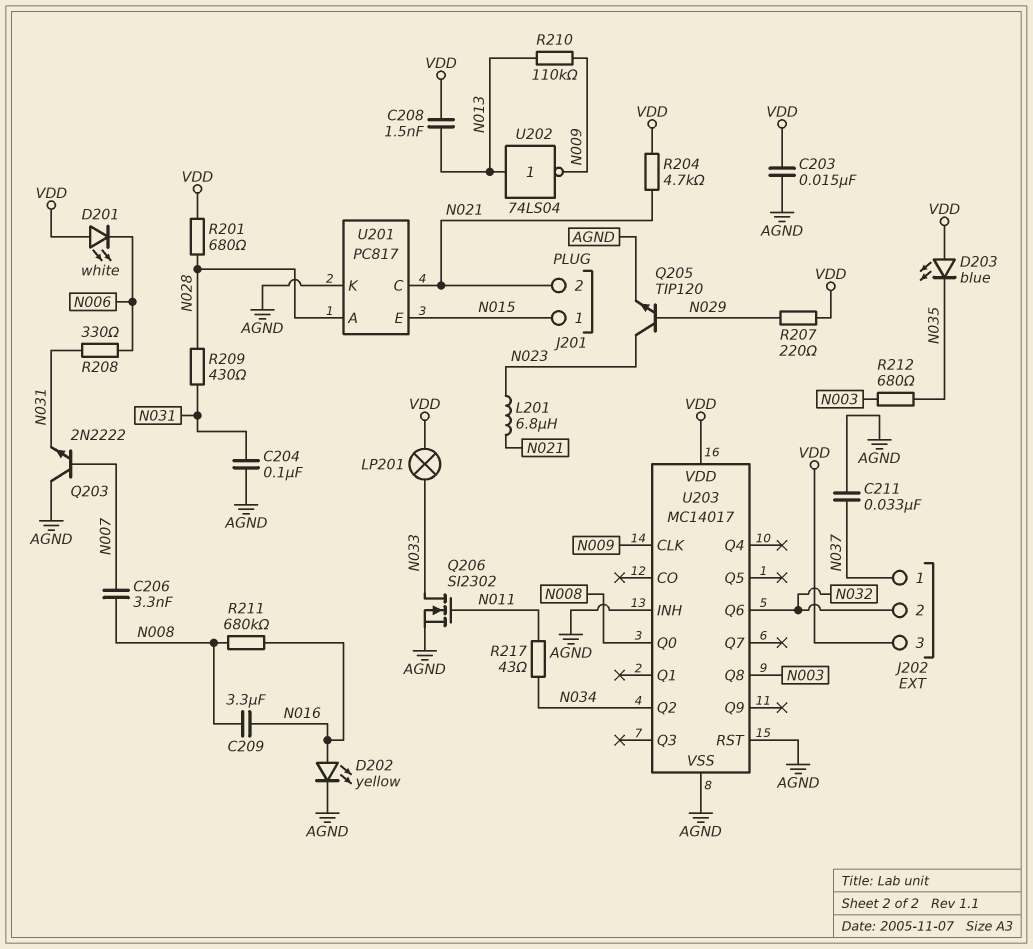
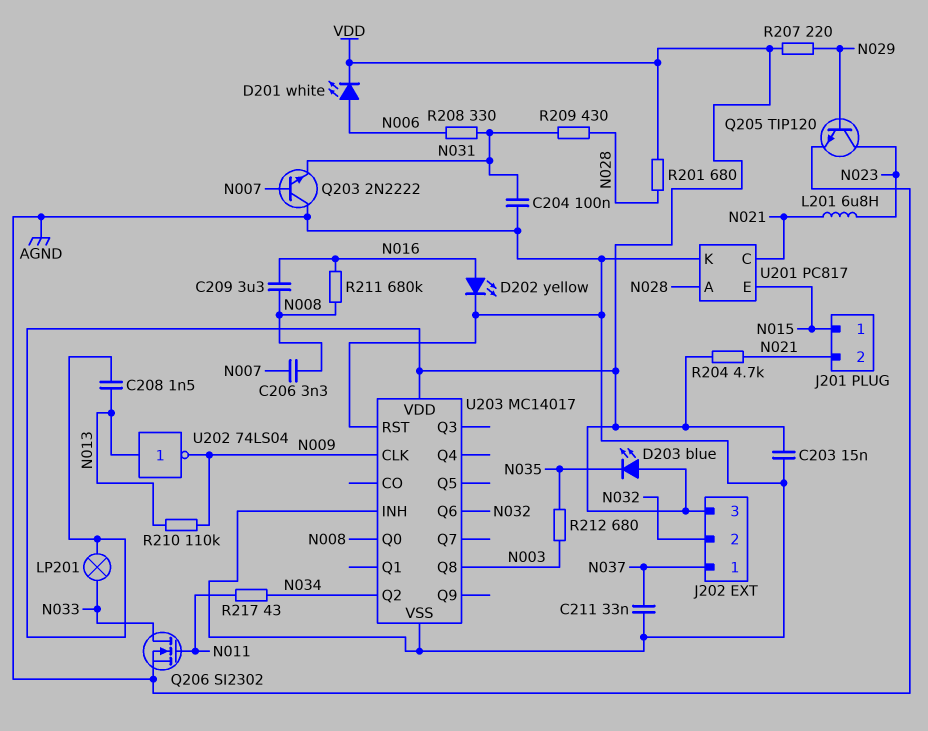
D201: LED white (A VDD, K N006) -> LED white (A N006, K VDD)

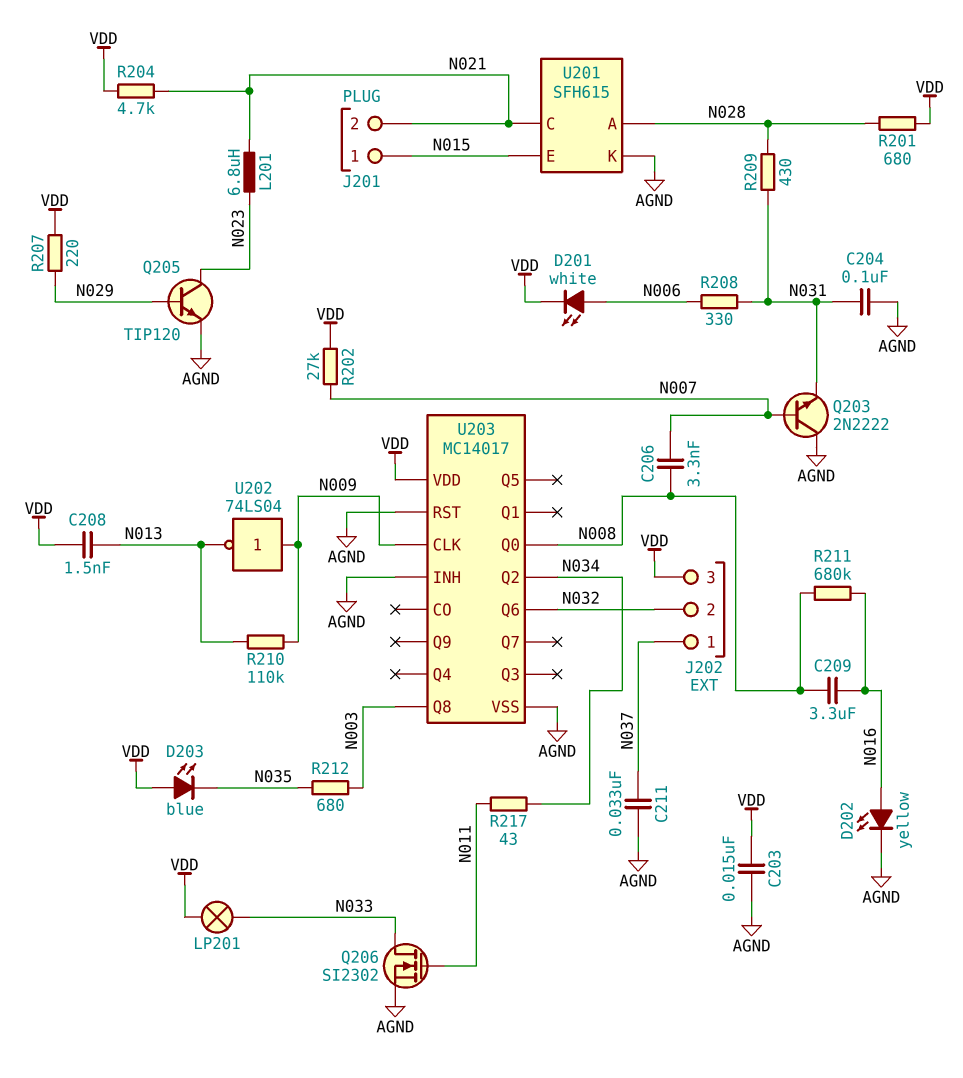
R202: none -> 27k (N007, VDD)
U201: PC817 -> SFH615
U202: NOT 74LS04 (in N013, out N009) -> NOT 74LS04 (in N009, out N013)

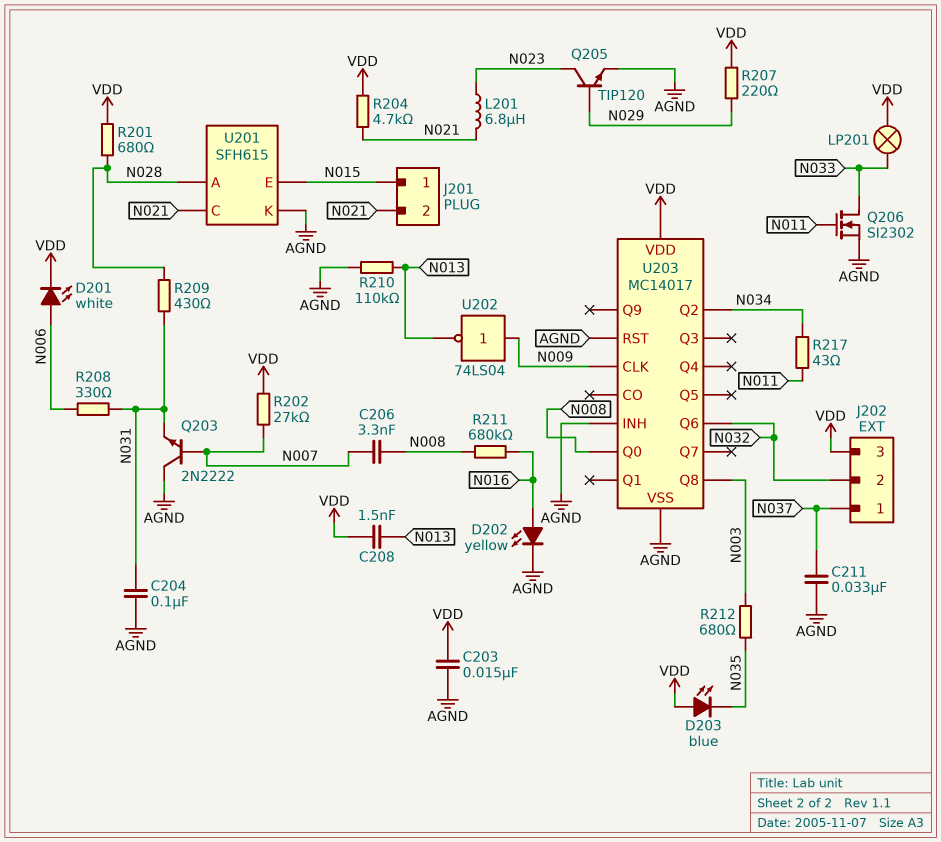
C209: 3.3uF (N008, N016) -> none
R210: 110k (N009, N013) -> 110k (AGND, N013)

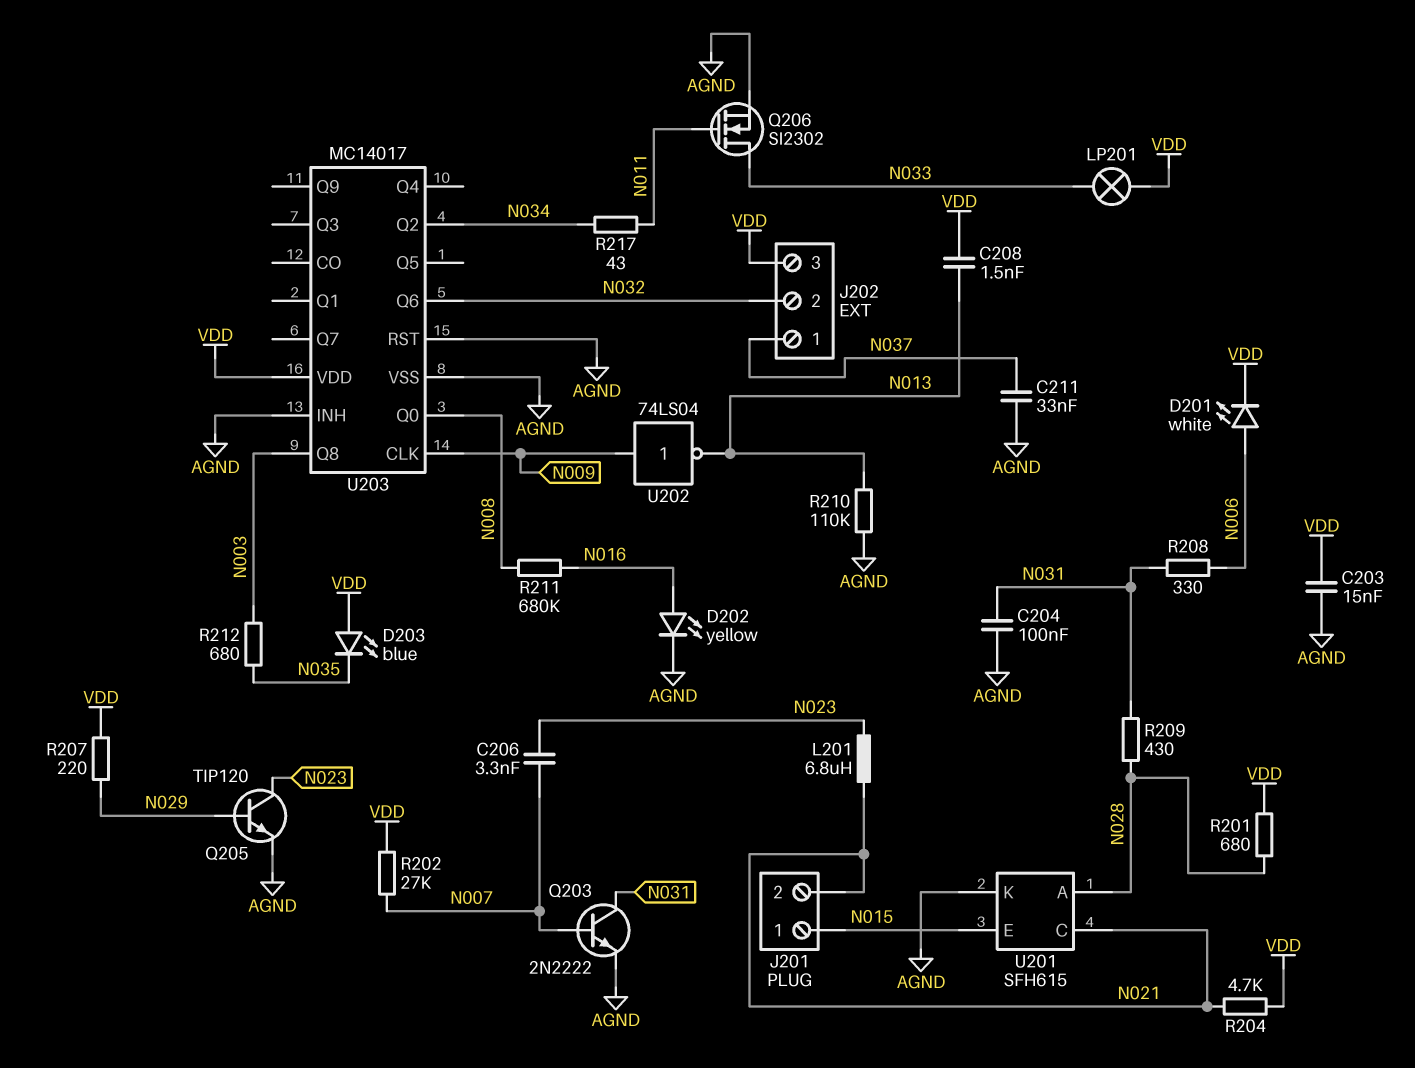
C206: 3.3nF (N007, N008) -> 3.3nF (N007, N023)
Q203: NPN 2N2222 (B N007, C AGND, E N031) -> NPN 2N2222 (B N007, C N031, E AGND)

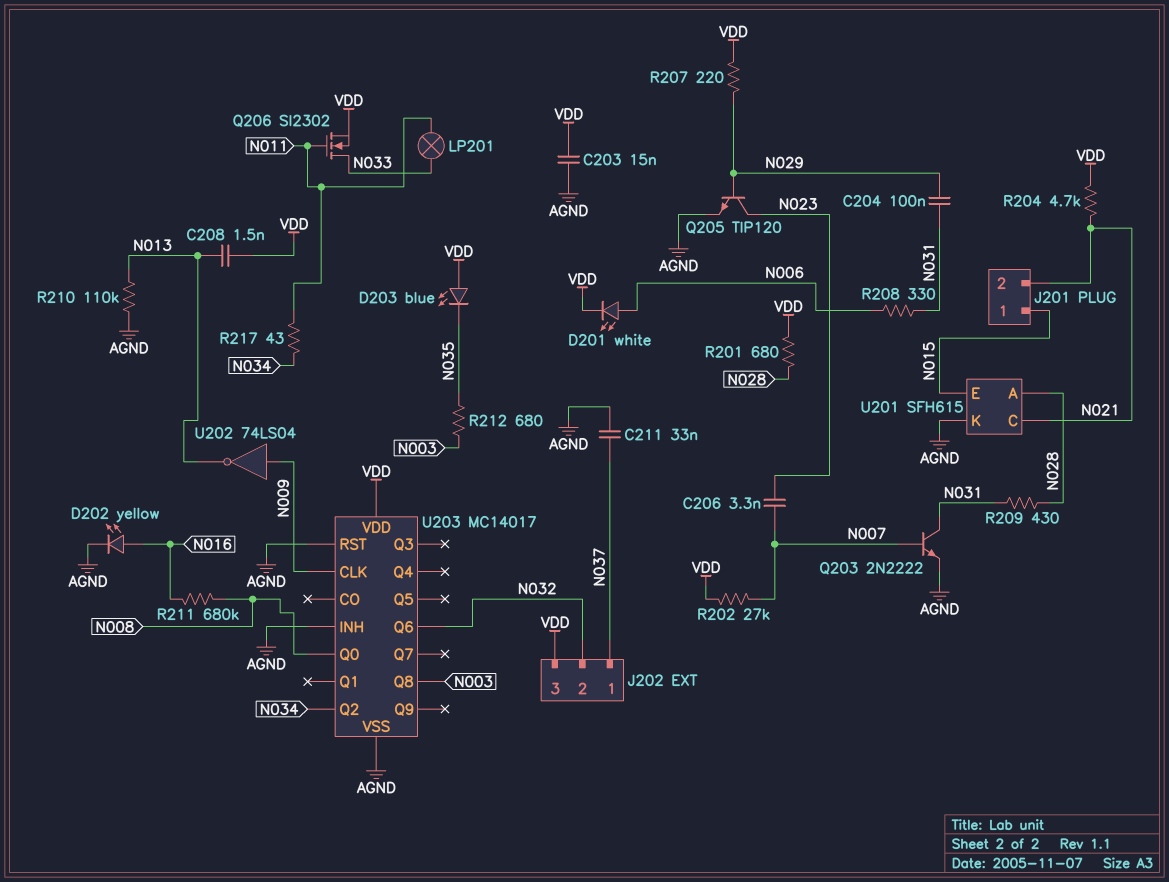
C204: 100nF (AGND, N031) -> 100nF (N029, N031)
L201: 6.8uH (N021, N023) -> none
LP201: lamp (N033, VDD) -> lamp (N011, N033)
Q206: NMOS SI2302 (G N011, D N033, S AGND) -> NMOS SI2302 (G N011, D N033, S VDD)

